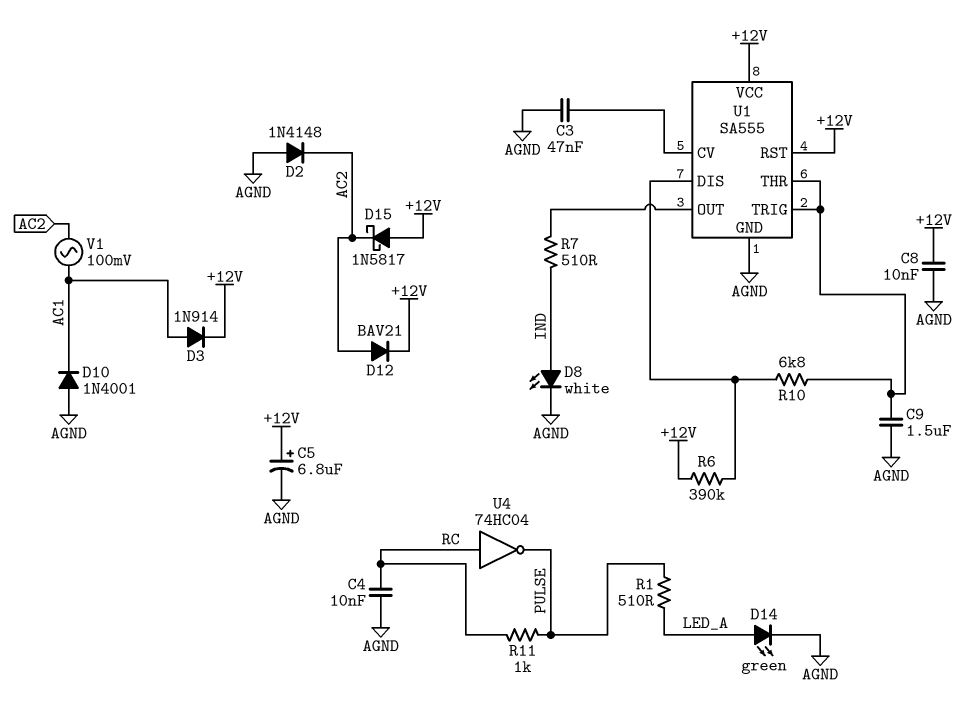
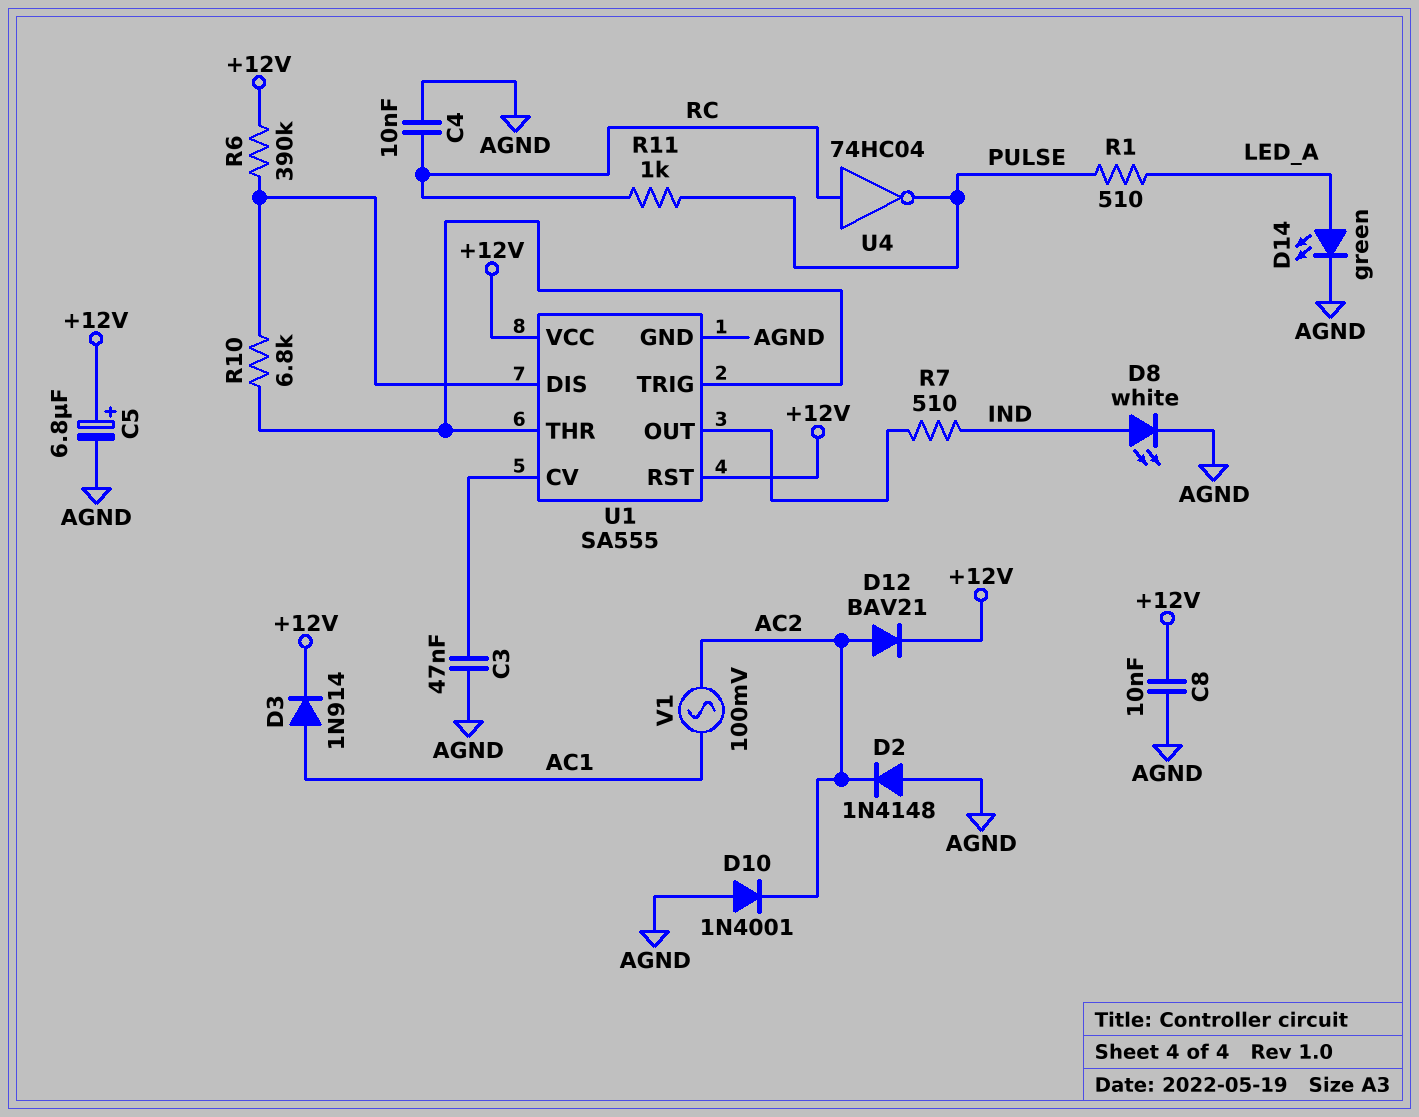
C9: 1.5uF (AGND, U1/THR) -> none
D10: diode 1N4001 (A AGND, K AC1) -> diode 1N4001 (A AGND, K AC2)
D15: schottky 1N5817 (A +12V, K AC2) -> none

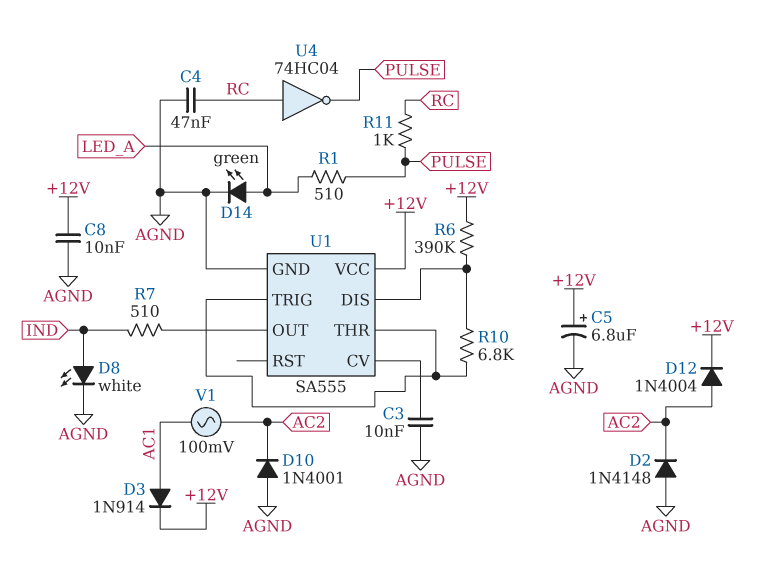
C3: 47nF (AGND, U1/CV) -> 10nF (AGND, U1/CV)
C4: 10nF (AGND, RC) -> 47nF (AGND, RC)
D12: diode BAV21 (A AC2, K +12V) -> diode 1N4004 (A AC2, K +12V)
U1 pin RST: +12V -> none

